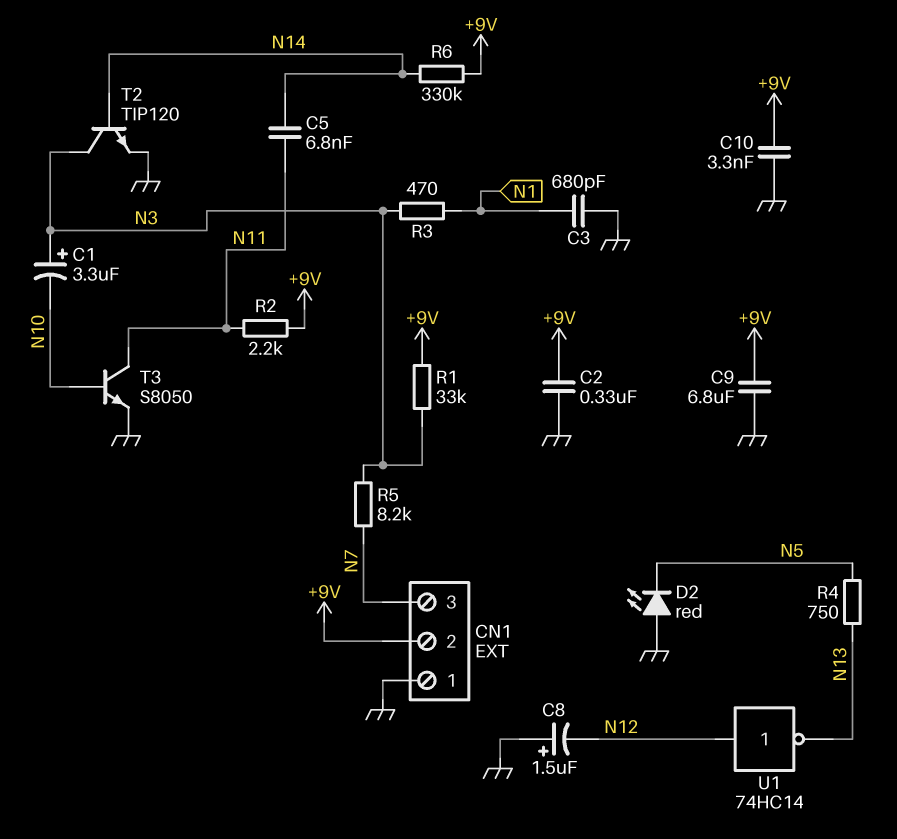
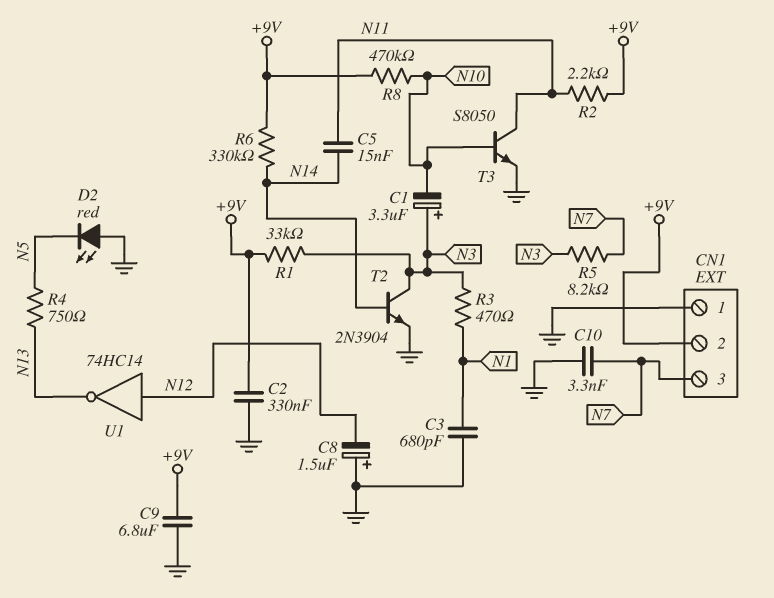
C5: 6.8nF (N11, N14) -> 15nF (N11, N14)
C10: 3.3nF (+9V, GND) -> 3.3nF (GND, N7)
R8: none -> 470k (+9V, N10)
T2: NPN TIP120 (B N14, C N3, E GND) -> NPN 2N3904 (B N14, C N3, E GND)

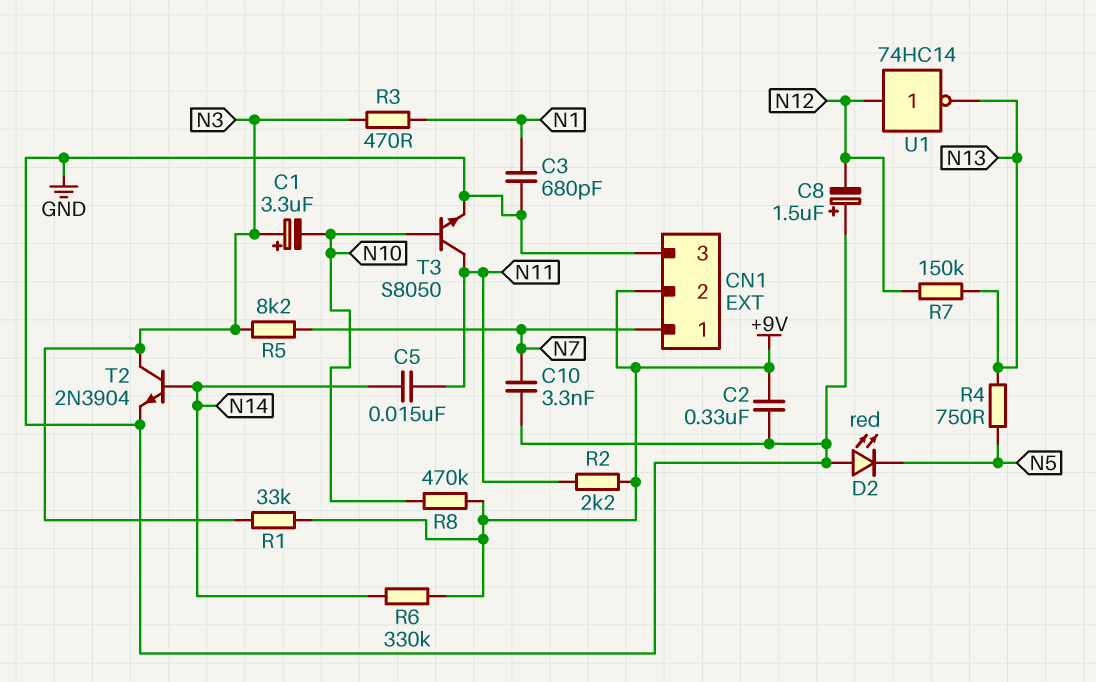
C9: 6.8uF (+9V, GND) -> none
CN1 pin 1: GND -> N7
CN1 pin 3: N7 -> GND
R7: none -> 150k (N12, N13)

